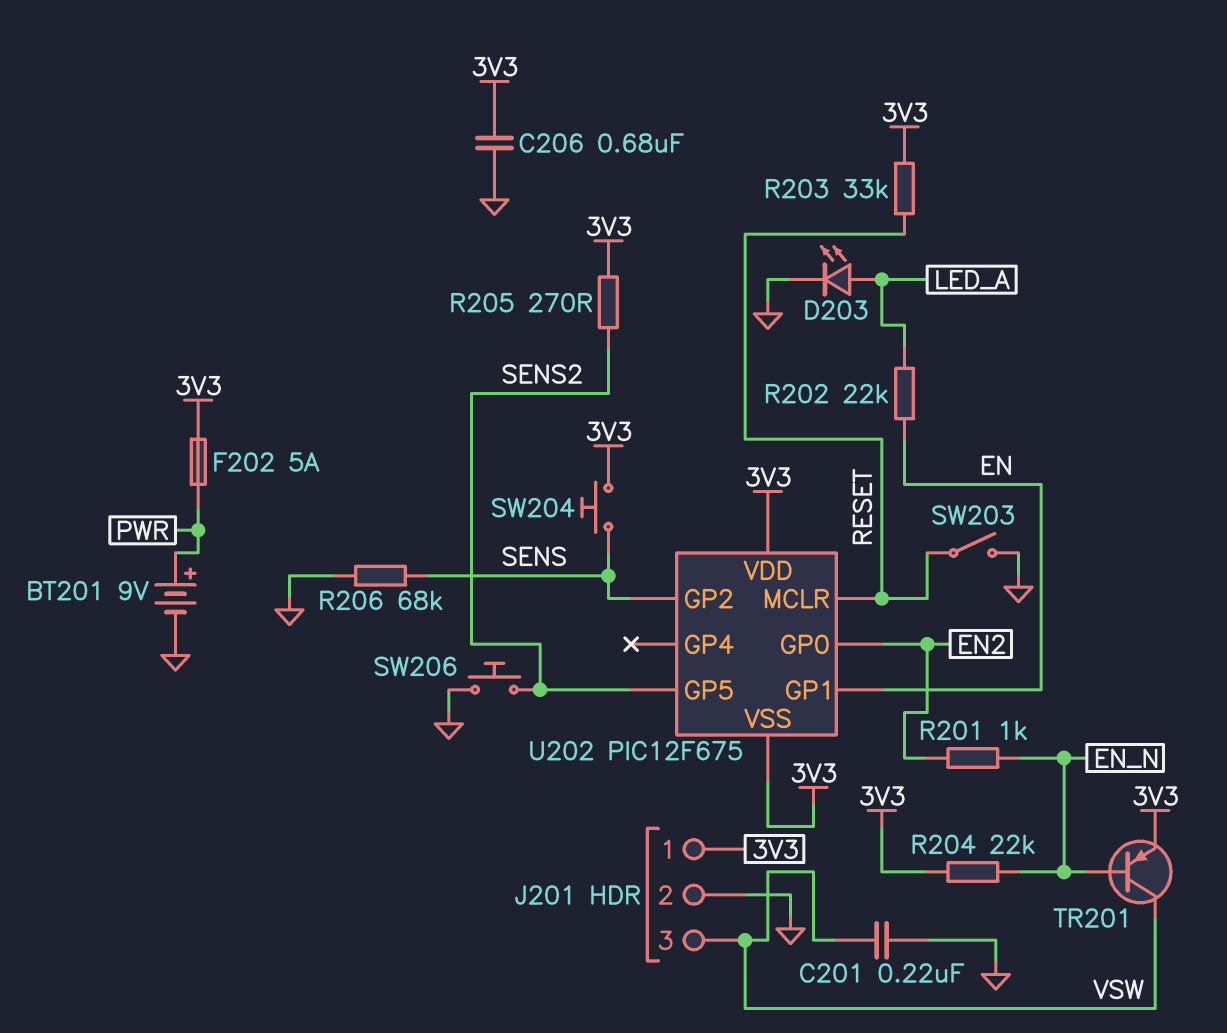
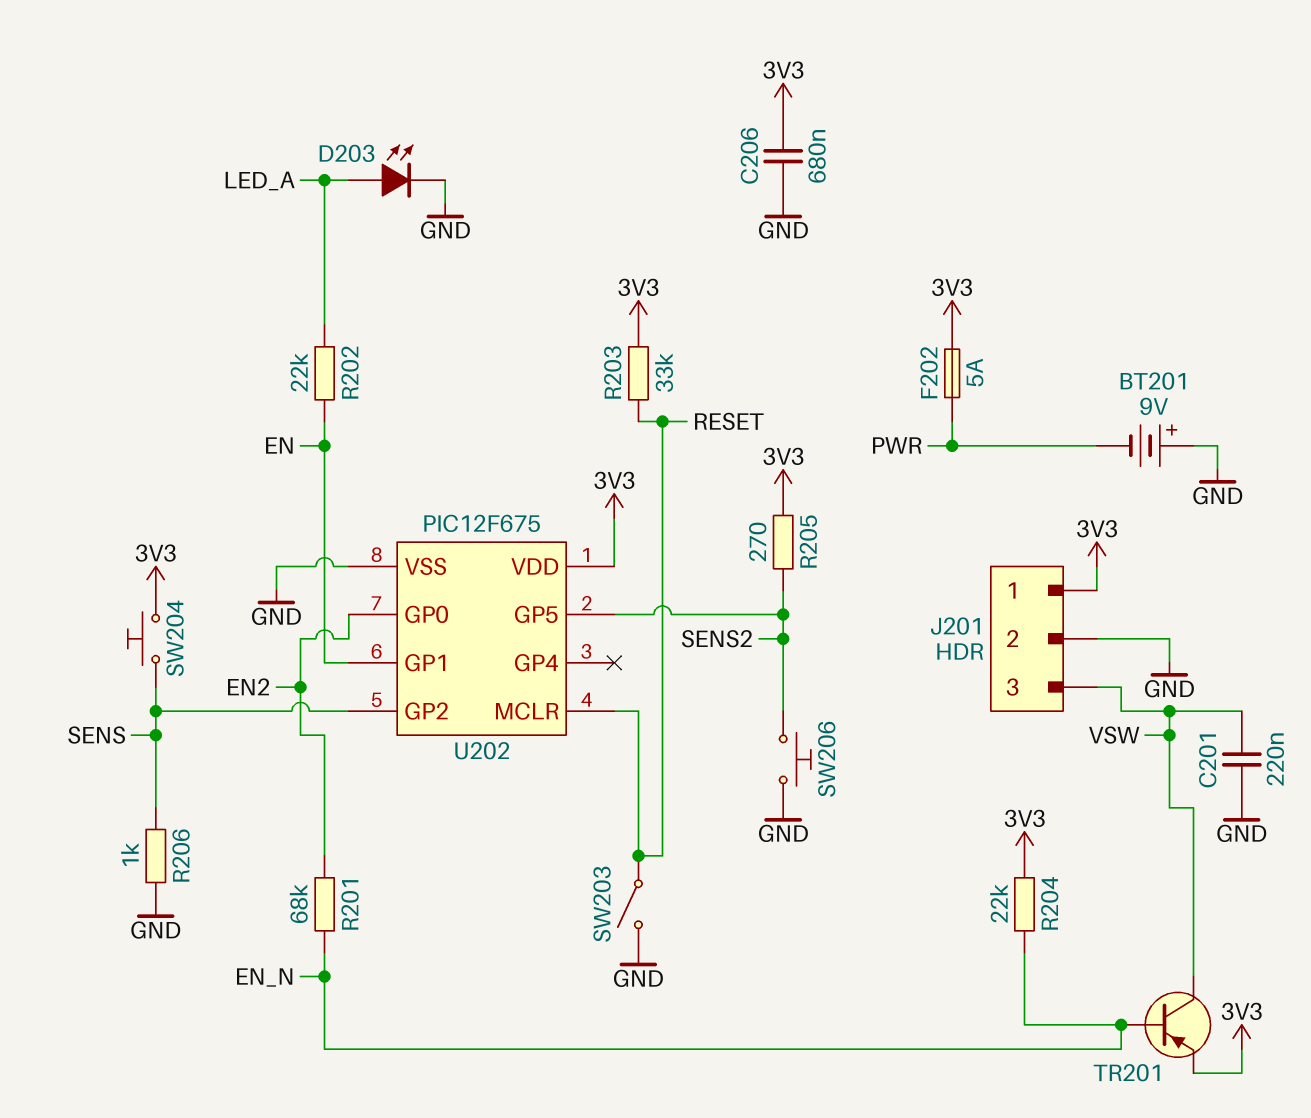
BT201: 9V (plus PWR, minus GND) -> 9V (plus GND, minus PWR)
R201: 1k (EN2, EN_N) -> 68k (EN2, EN_N)
R206: 68k (GND, SENS) -> 1k (GND, SENS)
U202 pin VSS: 3V3 -> GND

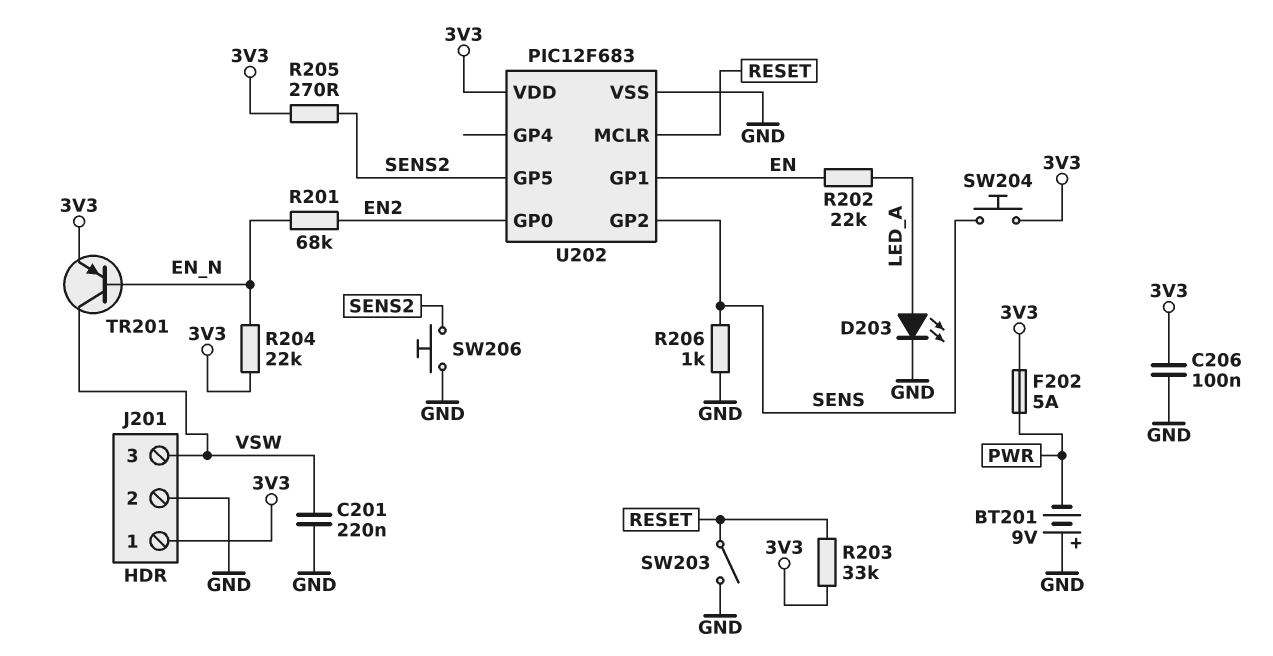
C206: 680nF (3V3, GND) -> 100nF (3V3, GND)
U202: PIC12F675 -> PIC12F683

